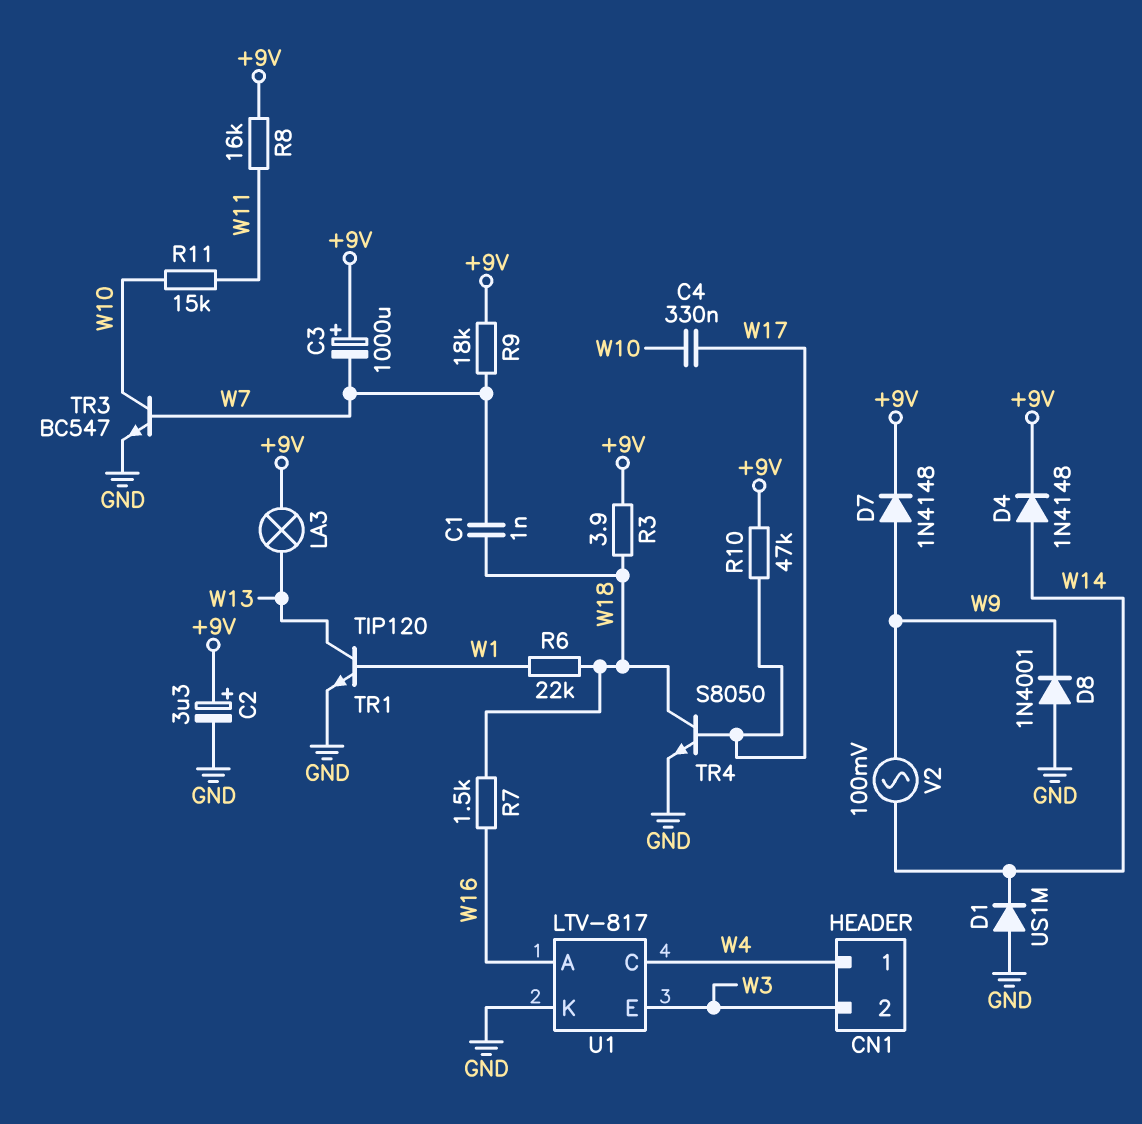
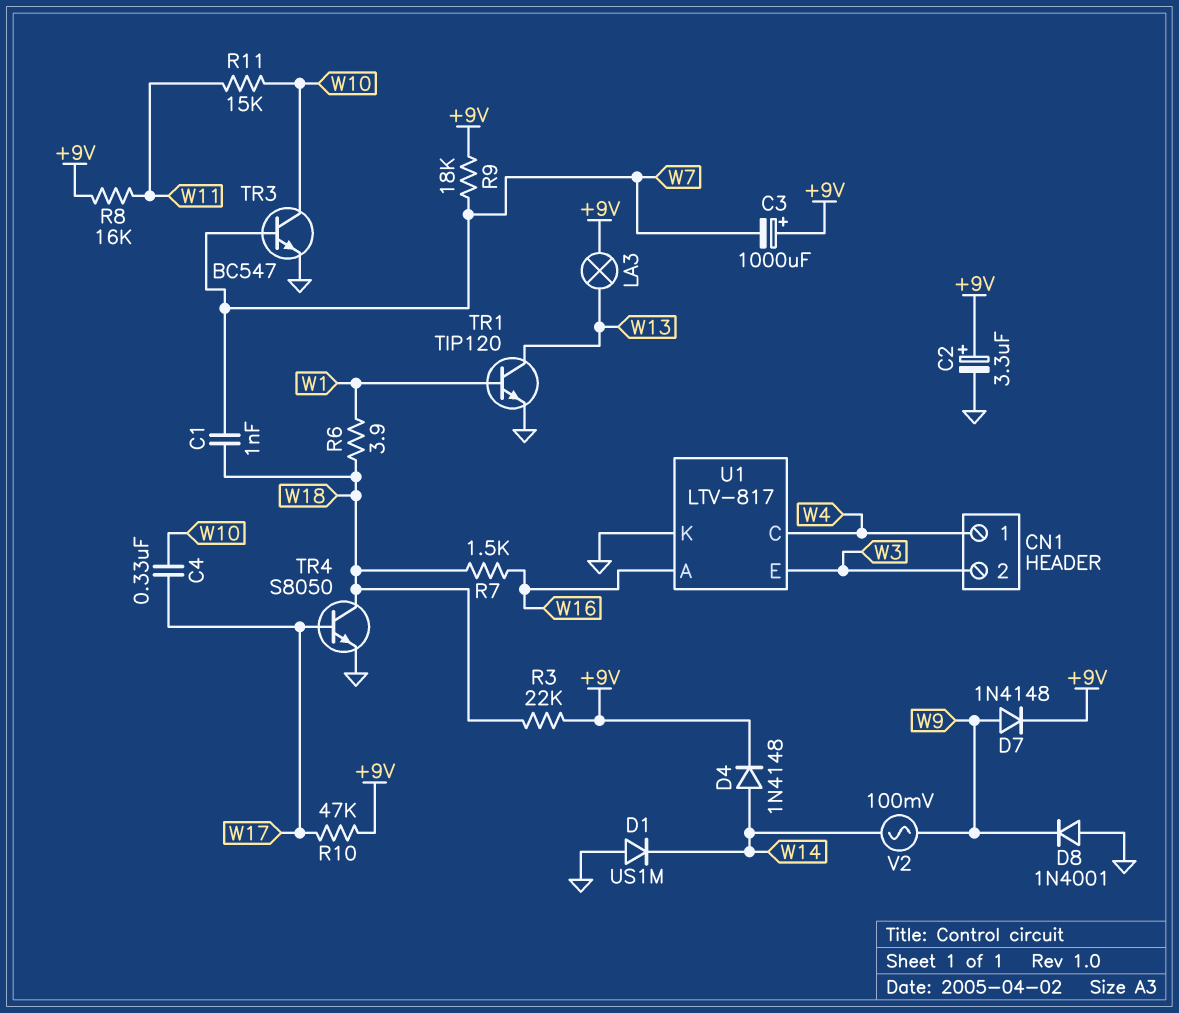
R3: 3.9 (+9V, W18) -> 22k (+9V, W18)
R6: 22k (W1, W18) -> 3.9 (W1, W18)

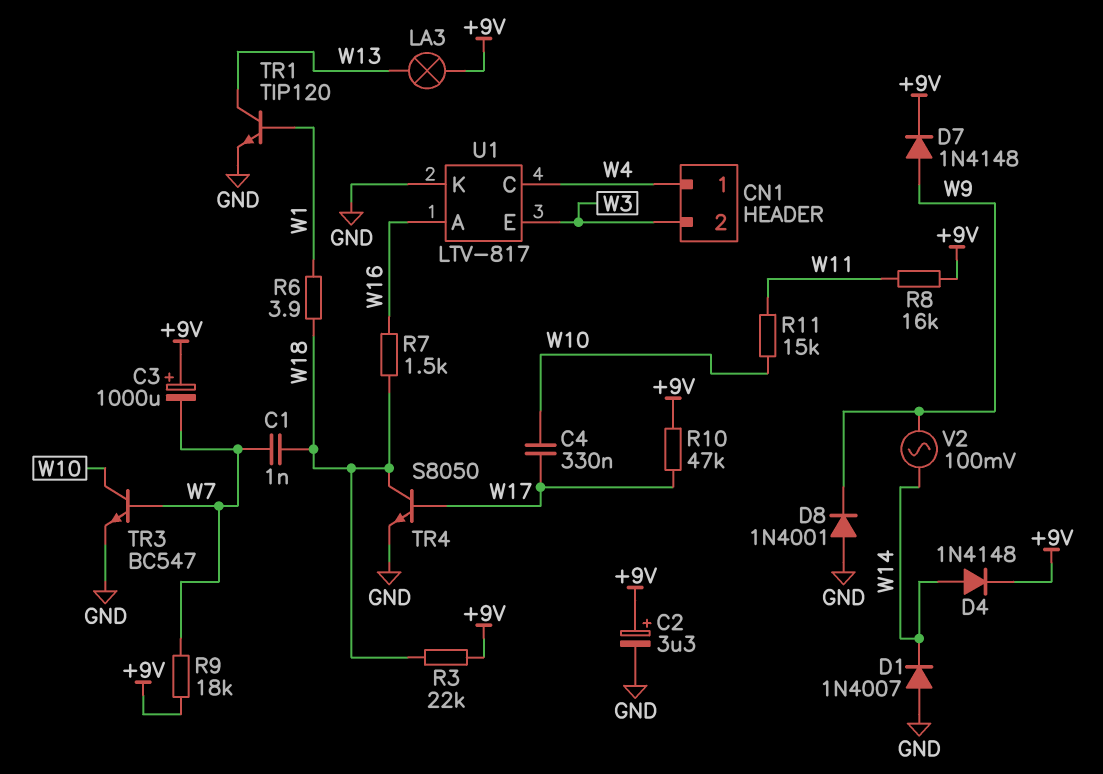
D1: diode US1M (A GND, K W14) -> diode 1N4007 (A GND, K W14)

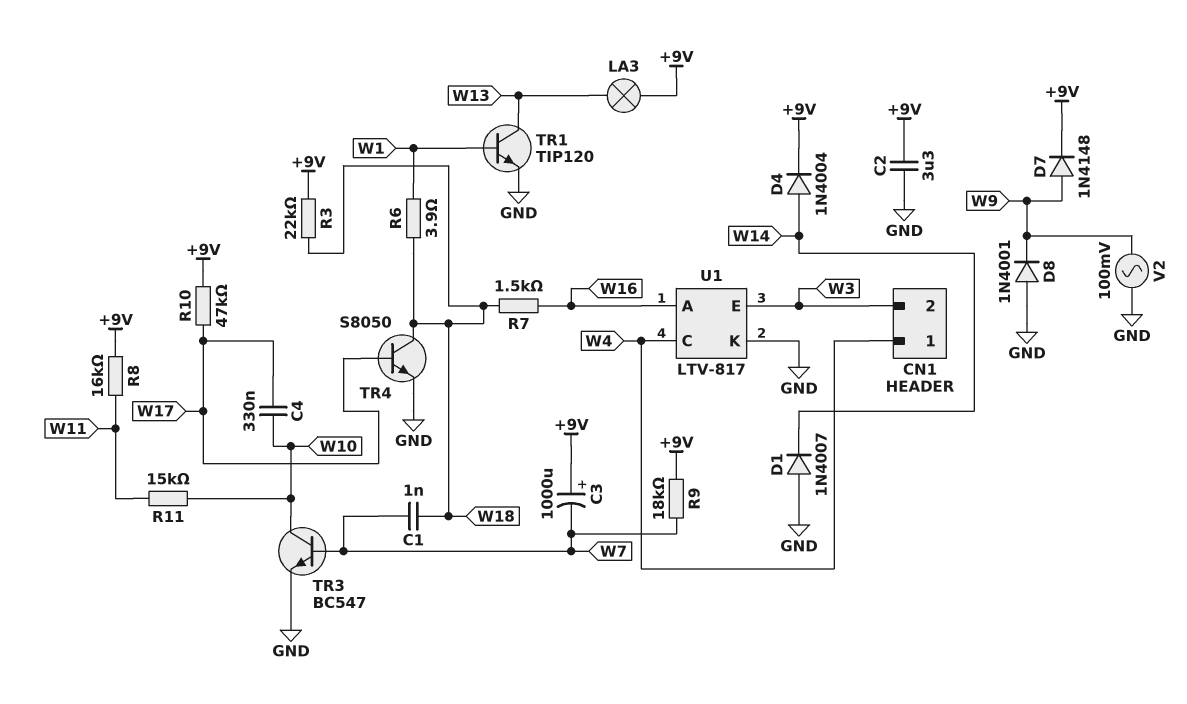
C2: 3.3uF (plus +9V, minus GND) -> 3.3uF (+9V, GND)
D4: diode 1N4148 (A W14, K +9V) -> diode 1N4004 (A W14, K +9V)
V2: AC 100mV (W9, W14) -> AC 100mV (GND, W9)

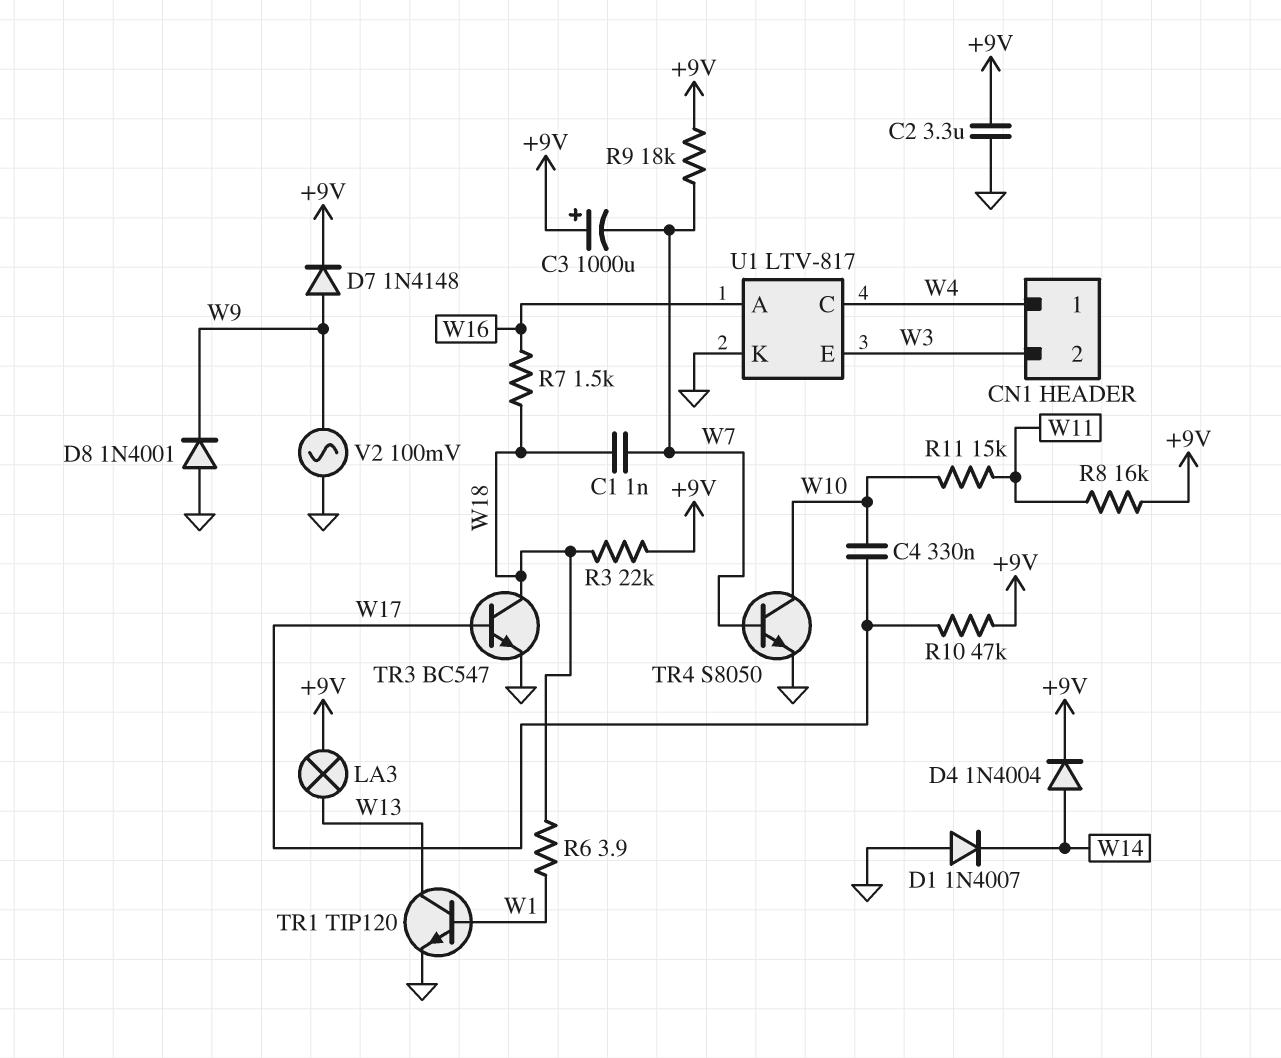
TR3: NPN BC547 (B W7, C W10, E GND) -> NPN BC547 (B W17, C W18, E GND)
TR4: NPN S8050 (B W17, C W18, E GND) -> NPN S8050 (B W7, C W10, E GND)

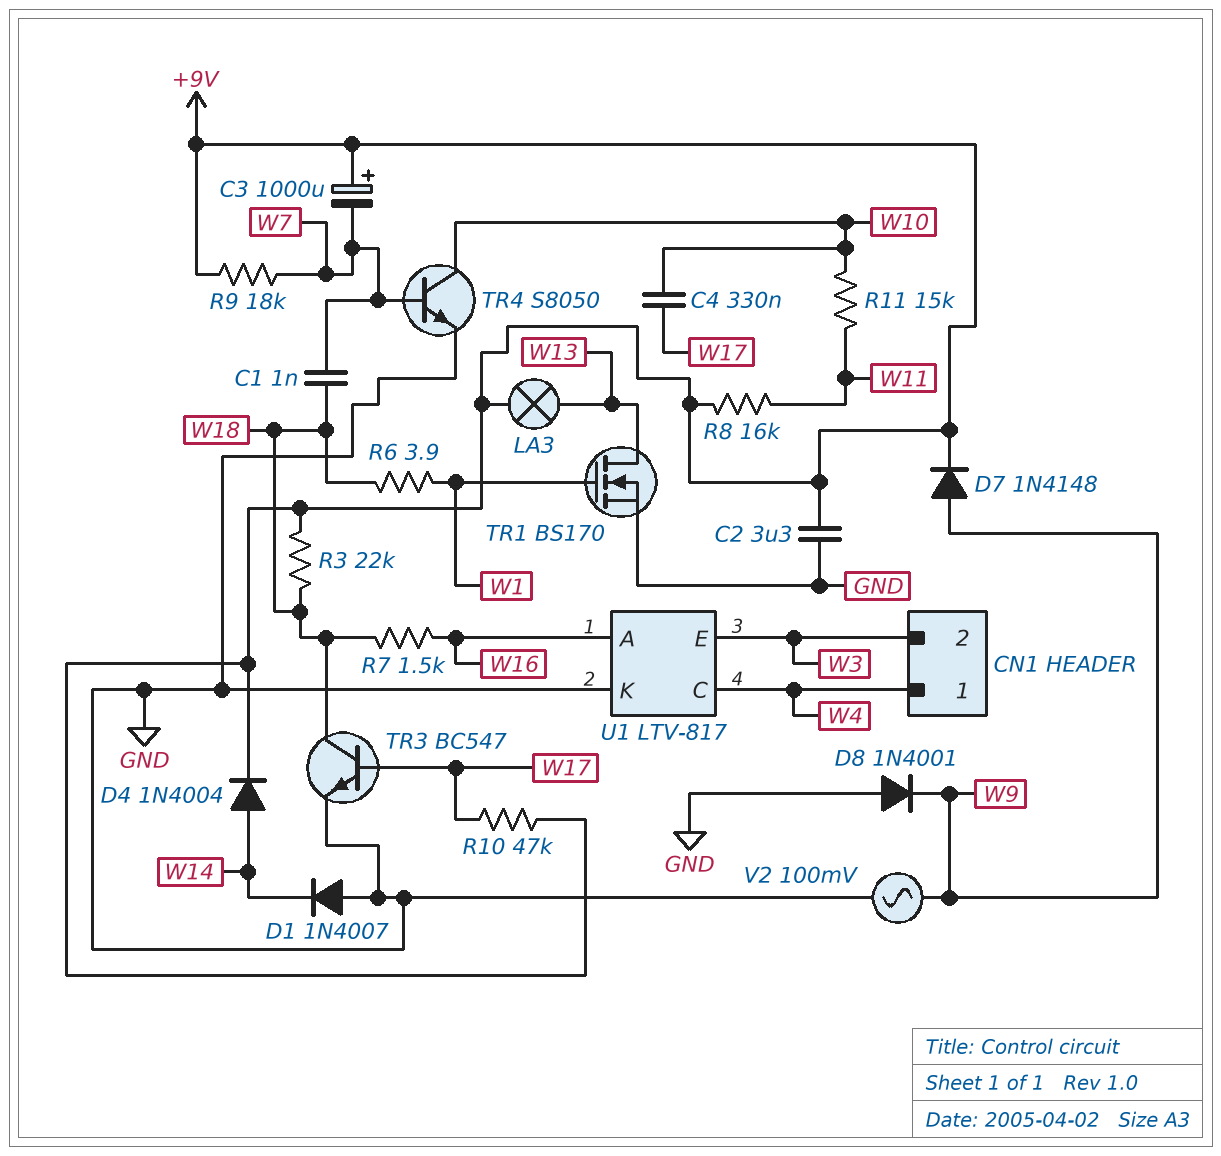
TR1: NPN TIP120 (B W1, C W13, E GND) -> NMOS BS170 (G W1, D W13, S GND)

